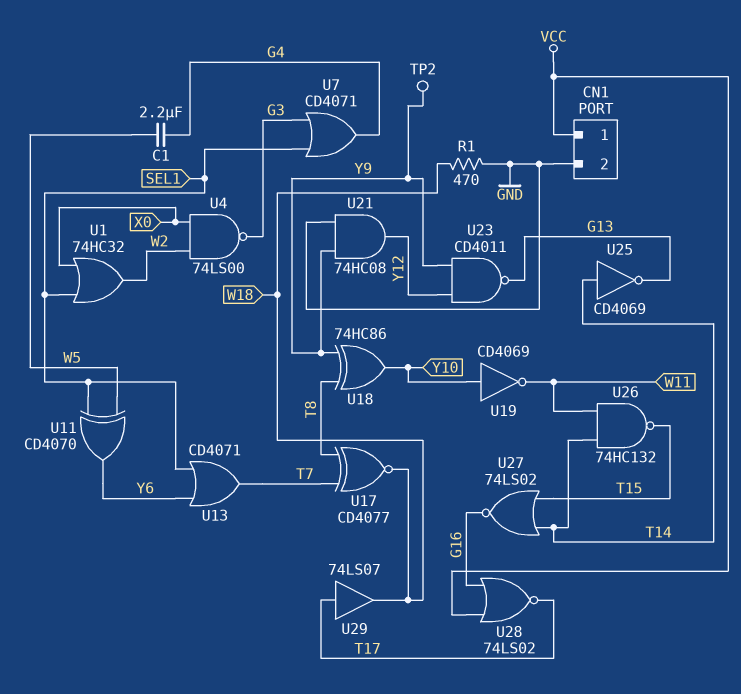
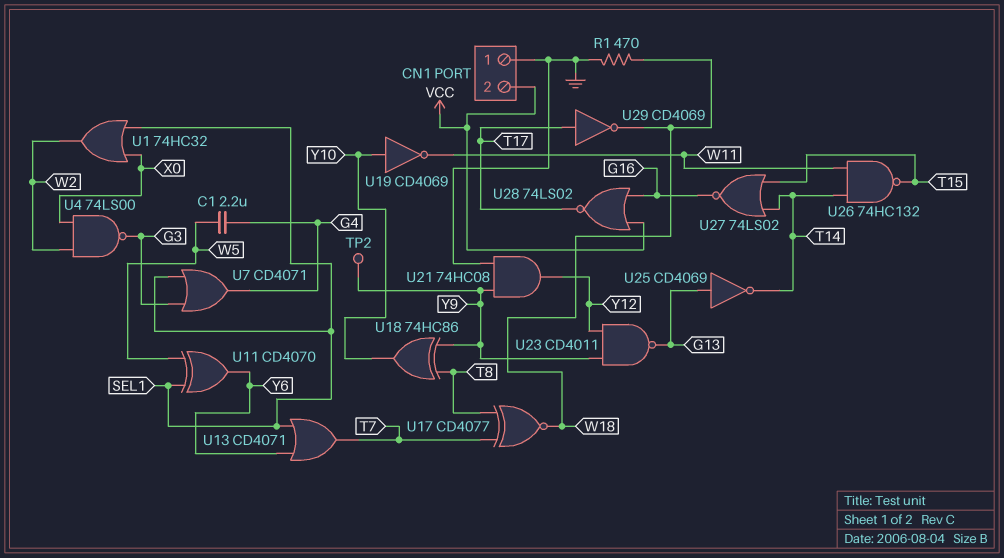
CN1 pin 1: VCC -> GND
CN1 pin 2: GND -> VCC
U25: NOT CD4069 (in T14, out G13) -> NOT CD4069 (in G13, out T14)
U29: buffer 74LS07 (in T17, out W18) -> NOT CD4069 (in T17, out W18)

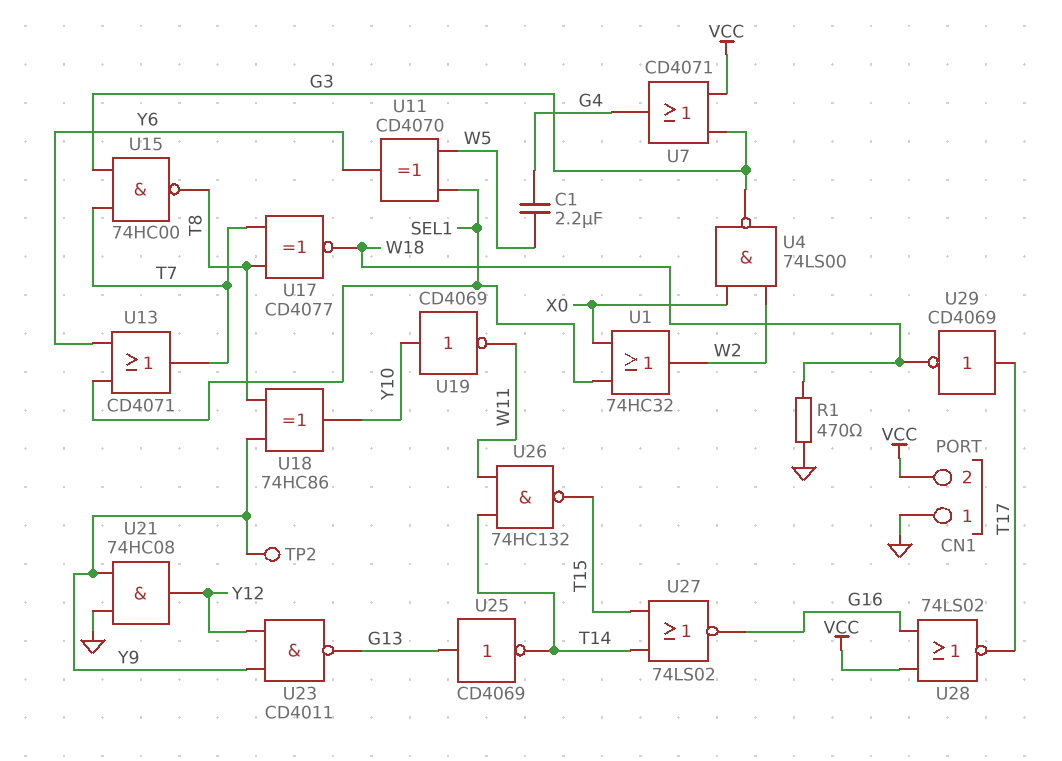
U7: OR CD4071 (in G3, in SEL1, out G4) -> OR CD4071 (in G3, in VCC, out G4)
U15: none -> NAND 74HC00 (in G3, in T7, out T8)

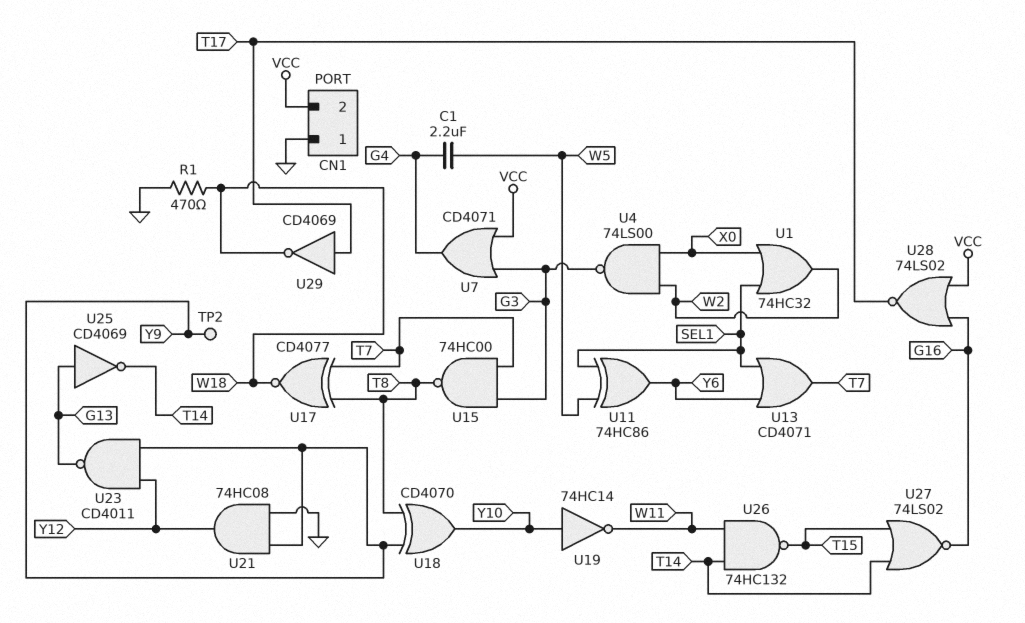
U11: XOR CD4070 (in SEL1, in W5, out Y6) -> XOR 74HC86 (in SEL1, in W5, out Y6)
U18: XOR 74HC86 (in T8, in Y9, out Y10) -> XOR CD4070 (in T8, in Y9, out Y10)
U19: NOT CD4069 (in Y10, out W11) -> NOT 74HC14 (in Y10, out W11)

